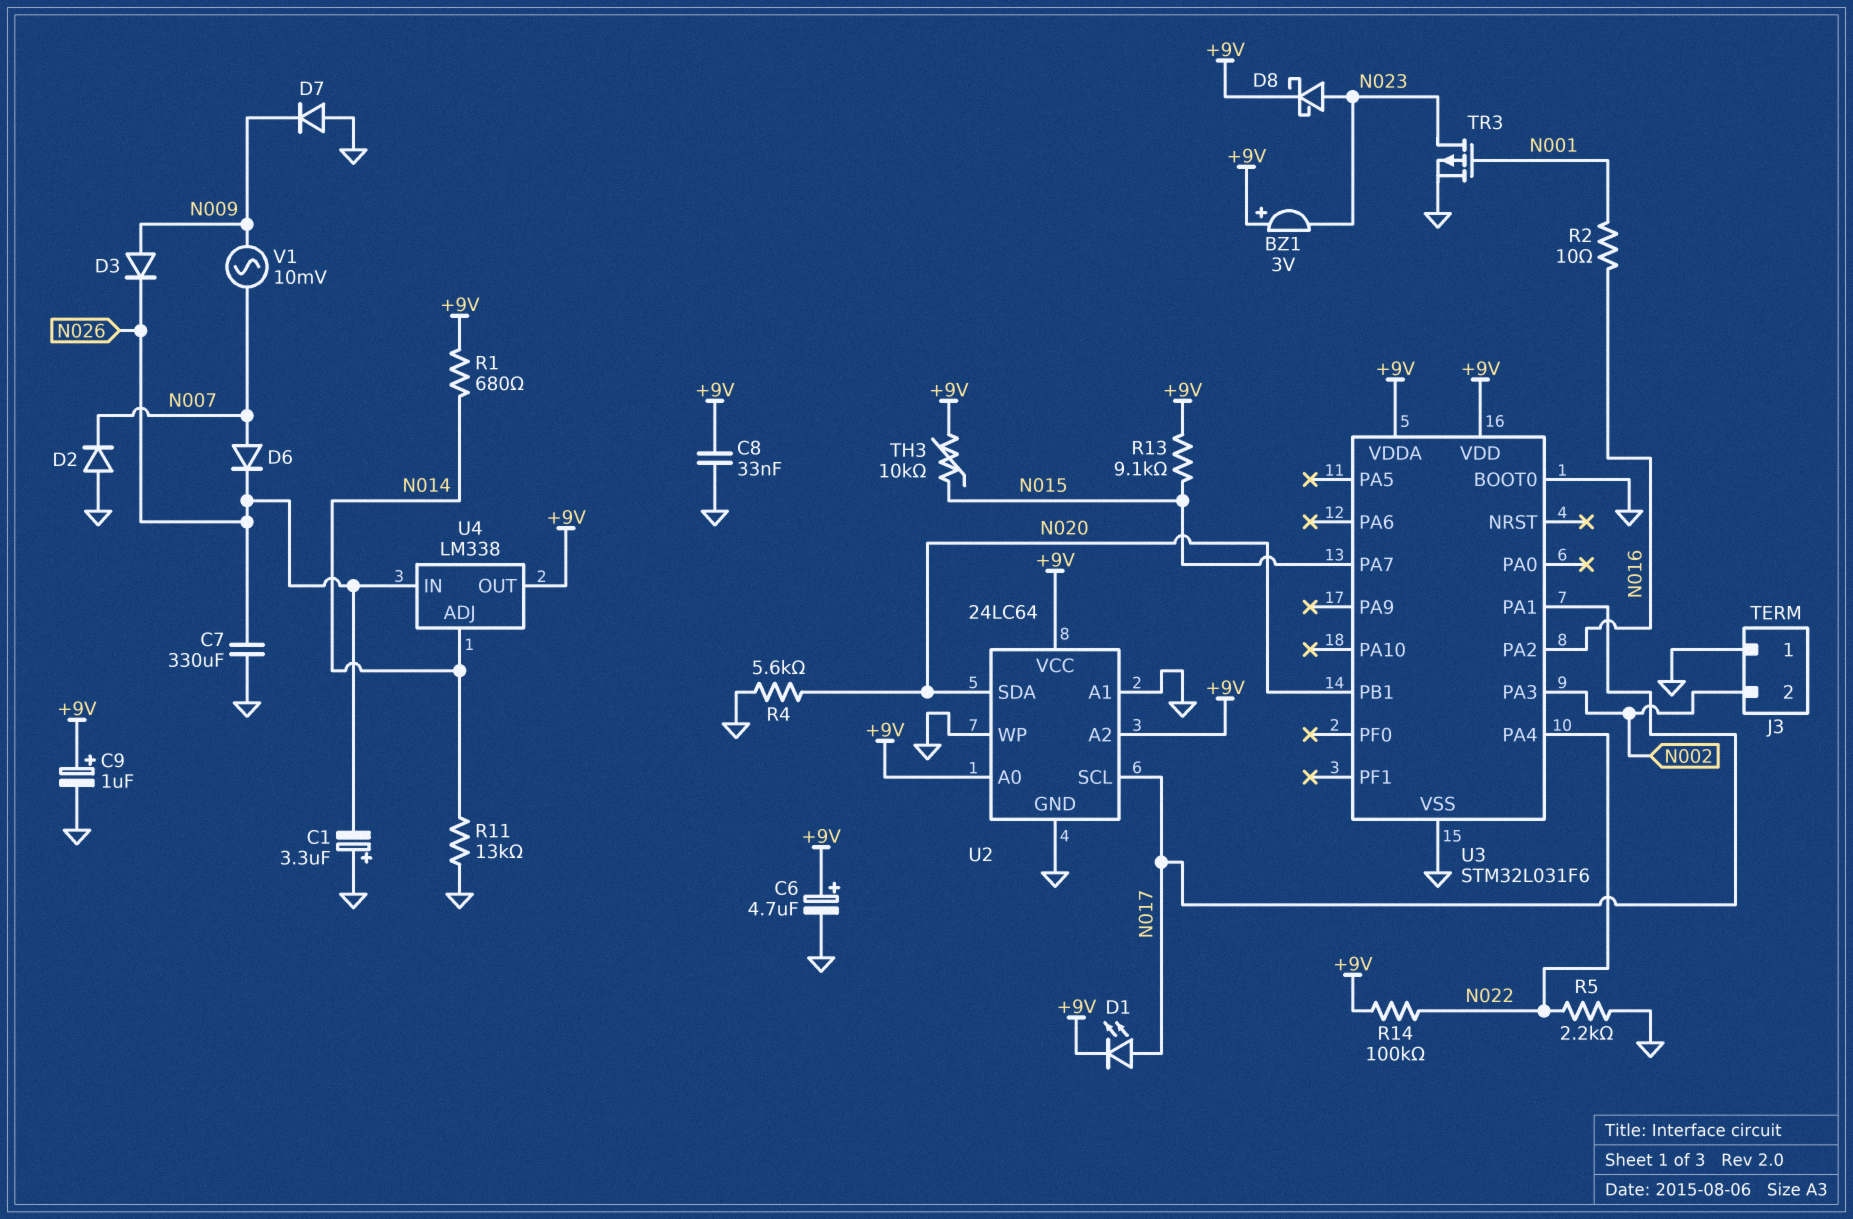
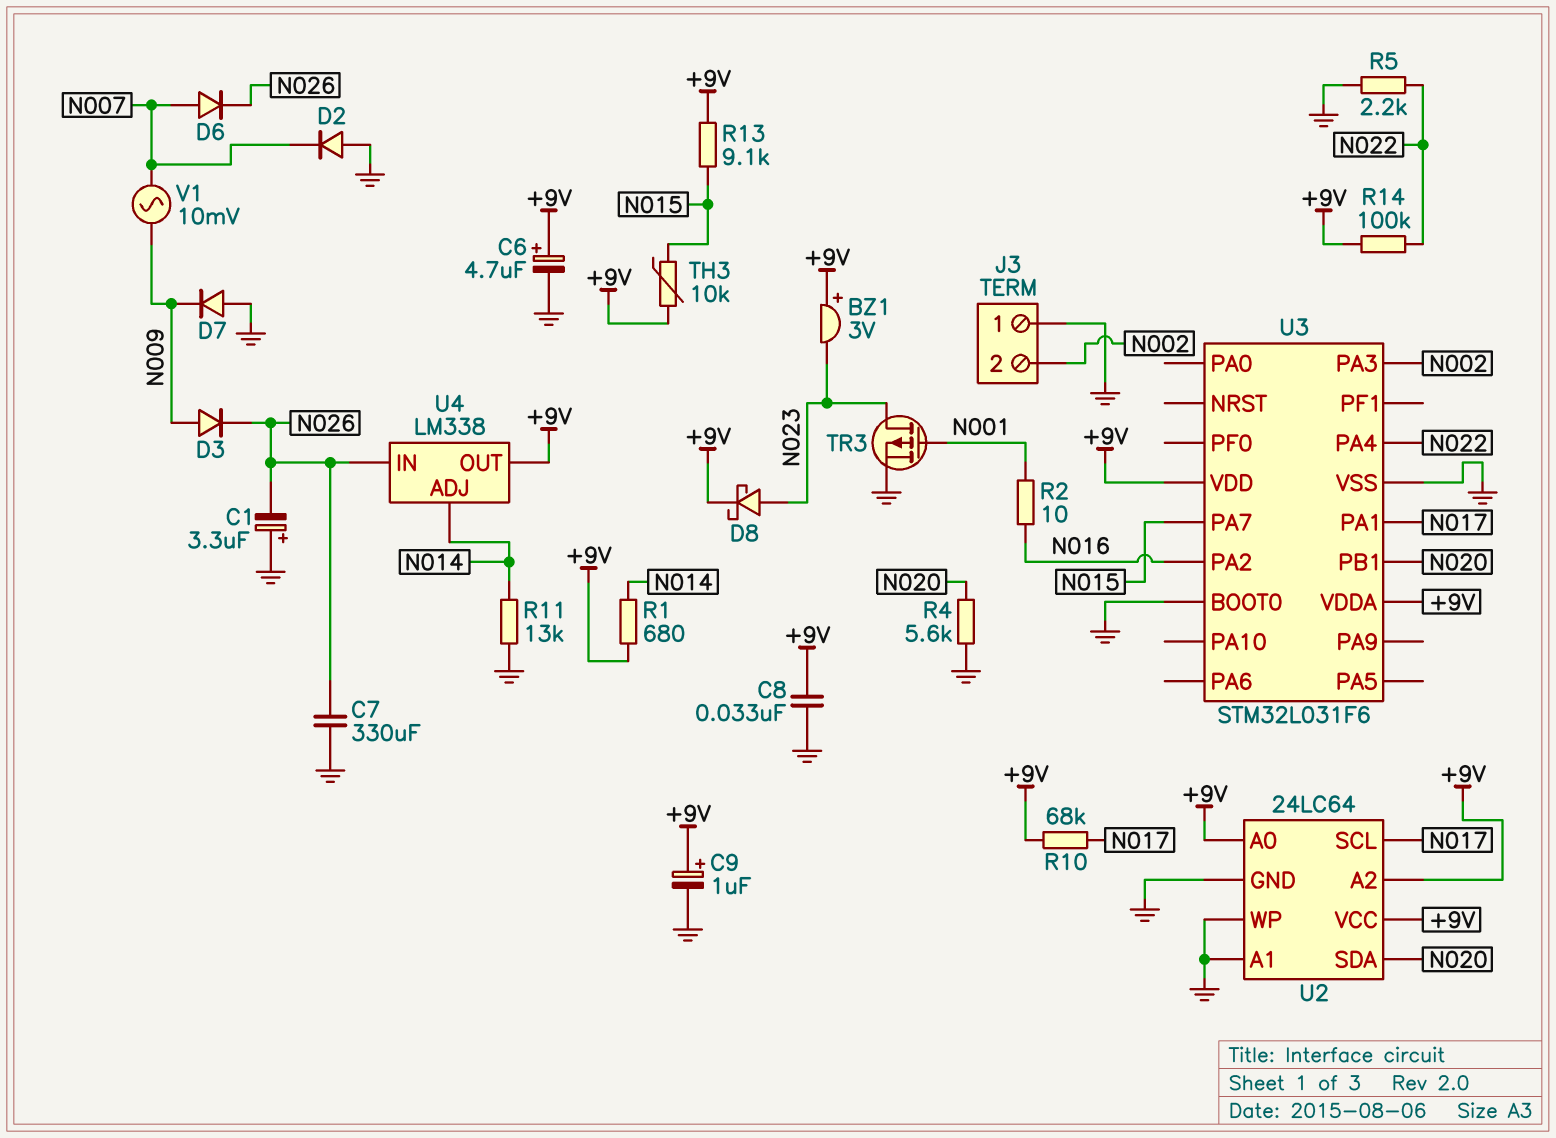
D1: LED (A N017, K +9V) -> none
R10: none -> 68k (+9V, N017)

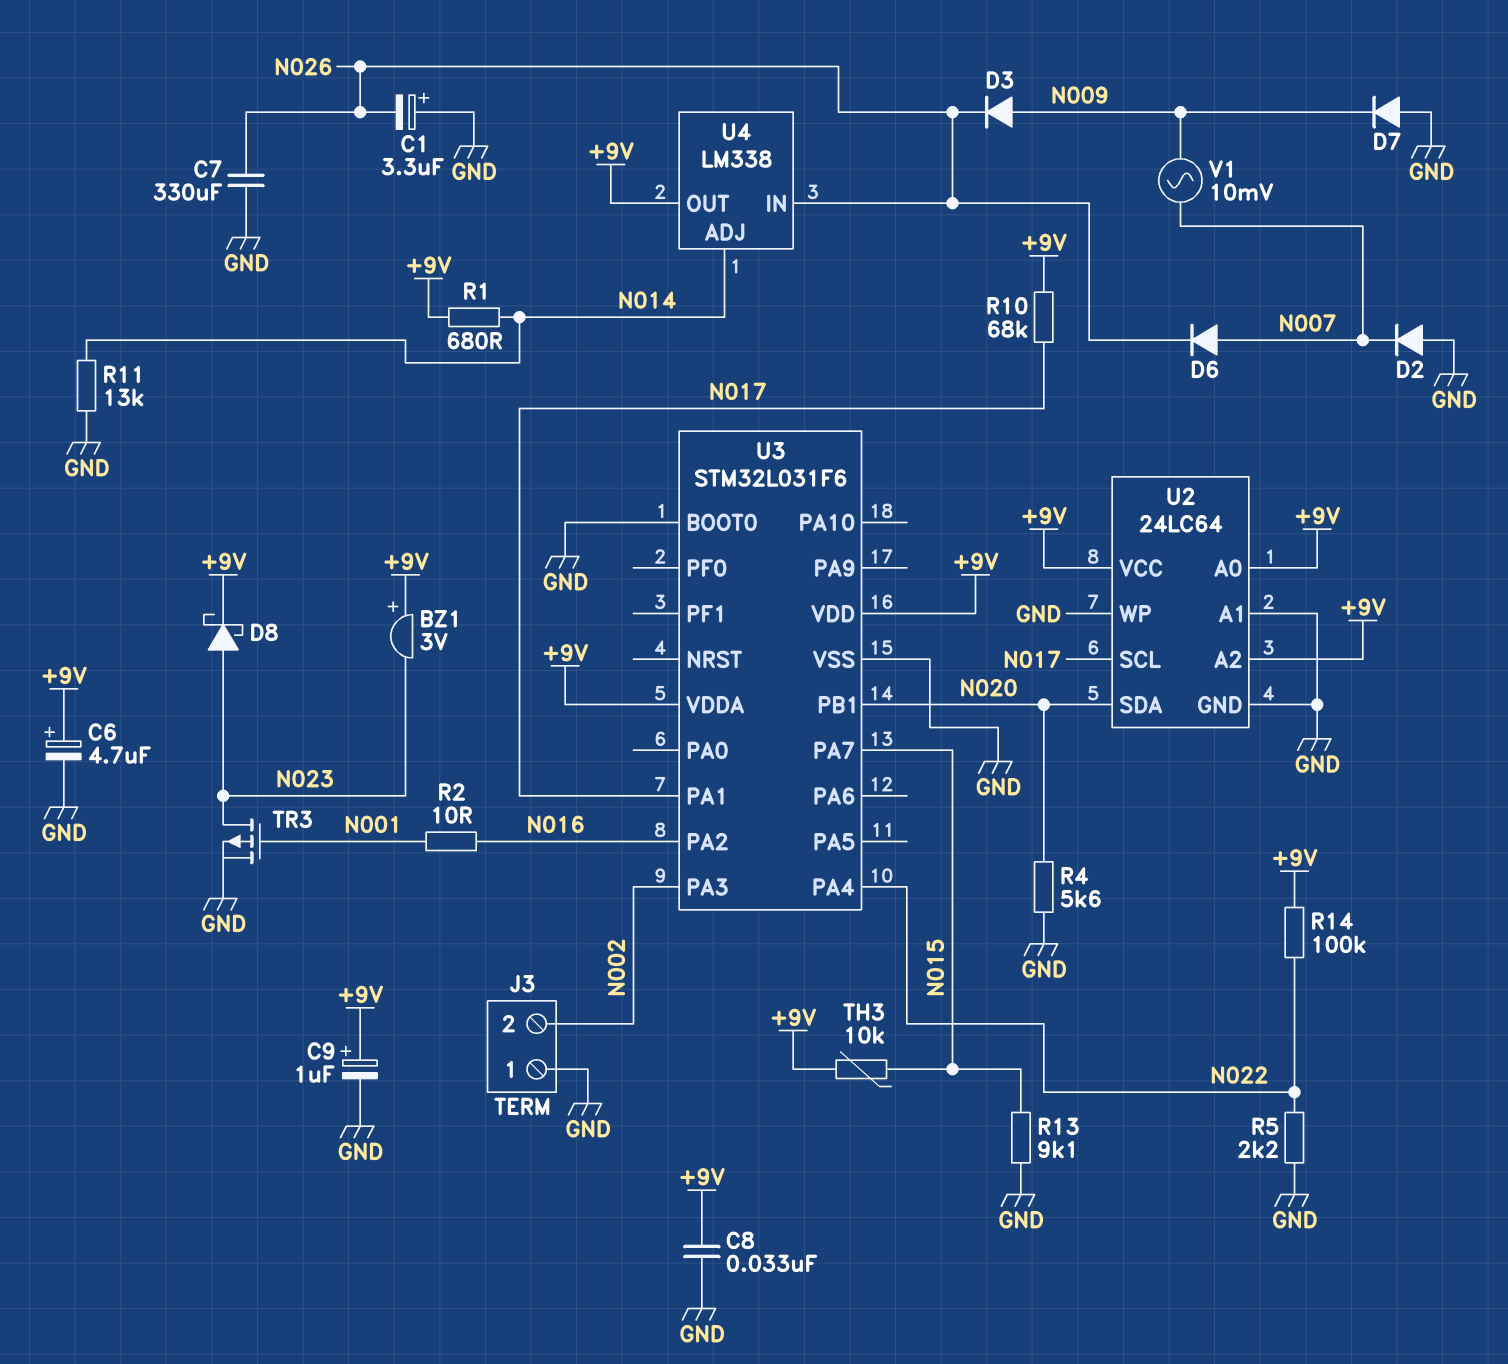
R13: 9.1k (+9V, N015) -> 9.1k (GND, N015)

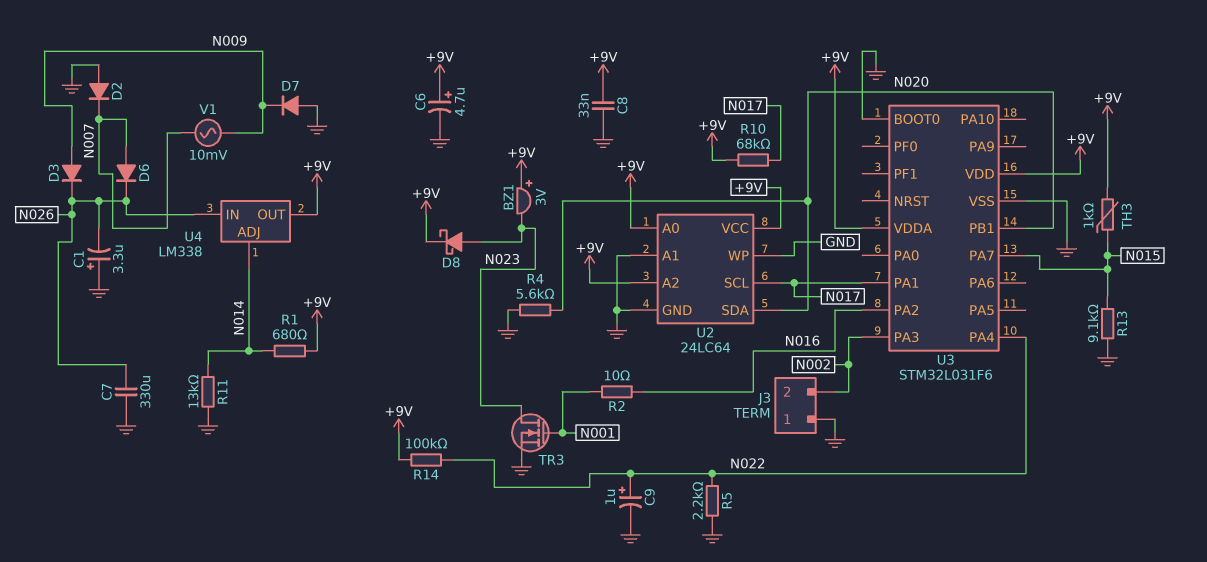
C9: 1uF (plus +9V, minus GND) -> 1uF (plus N022, minus GND)
TH3: 10k (+9V, N015) -> 1k (+9V, N015)
TR3: PMOS (G N001, D N023, S GND) -> NMOS (G N001, D N023, S GND)

